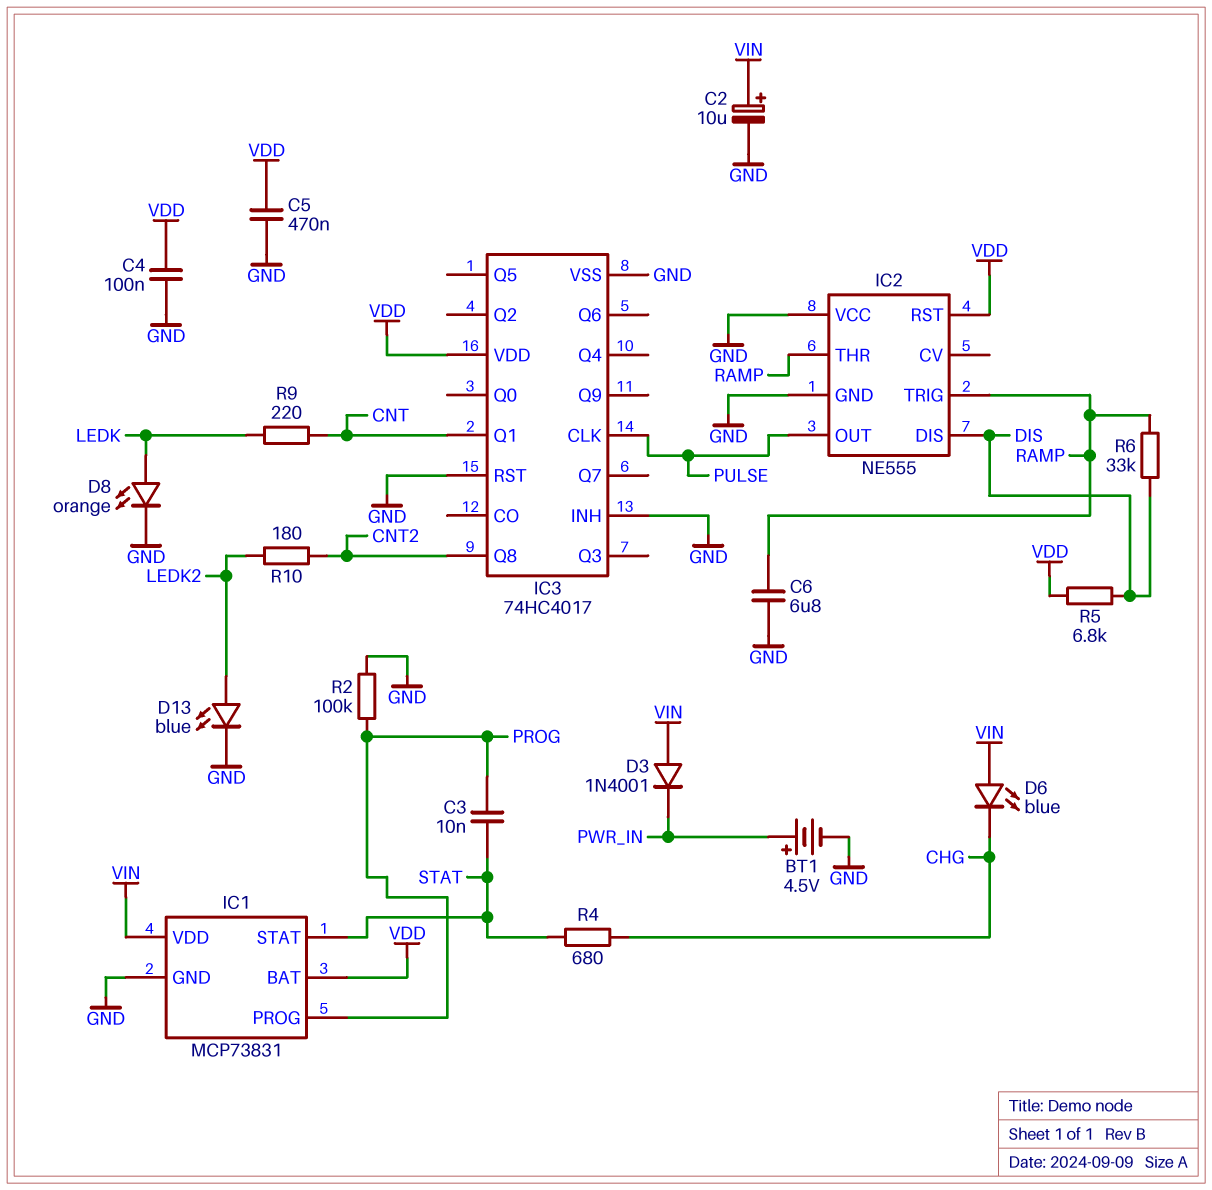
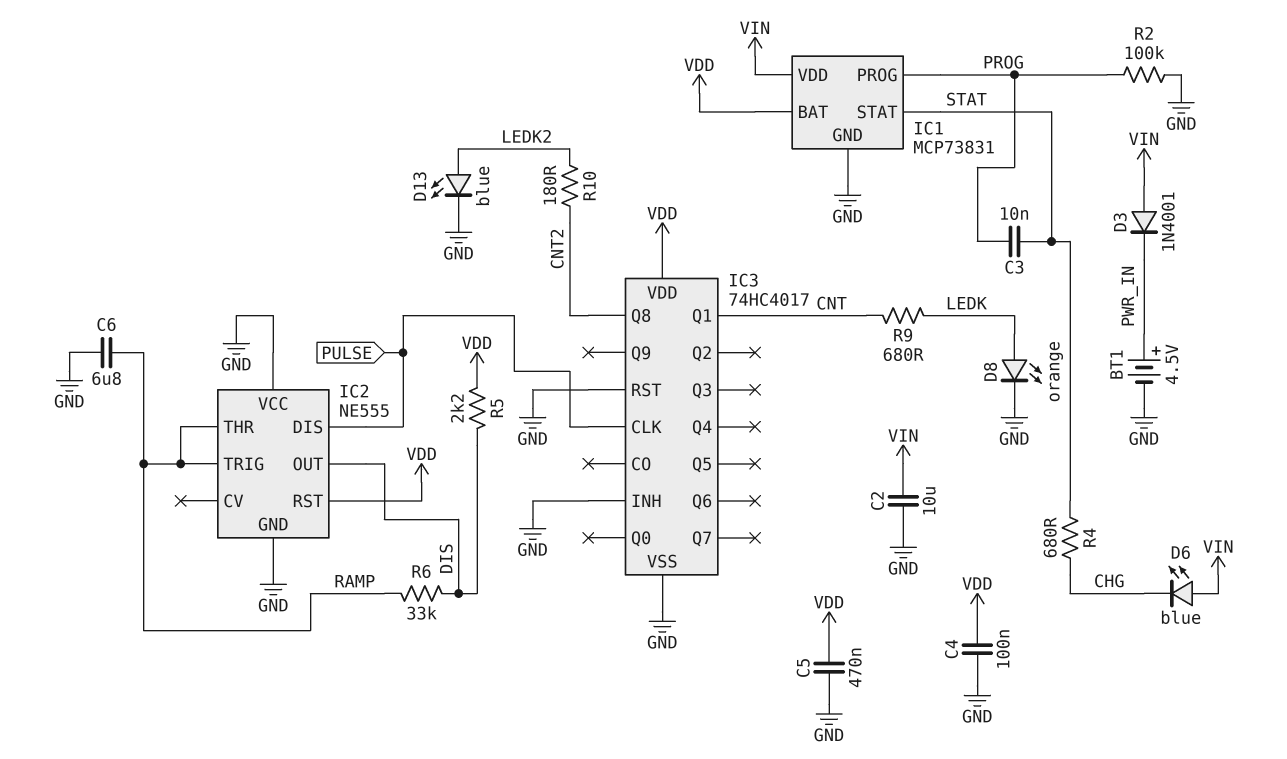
C2: 10uF (plus VIN, minus GND) -> 10uF (GND, VIN)
IC2 pin DIS: DIS -> PULSE
IC2 pin OUT: PULSE -> DIS
R5: 6.8k (DIS, VDD) -> 2.2k (DIS, VDD)
R9: 220 (CNT, LEDK) -> 680 (CNT, LEDK)

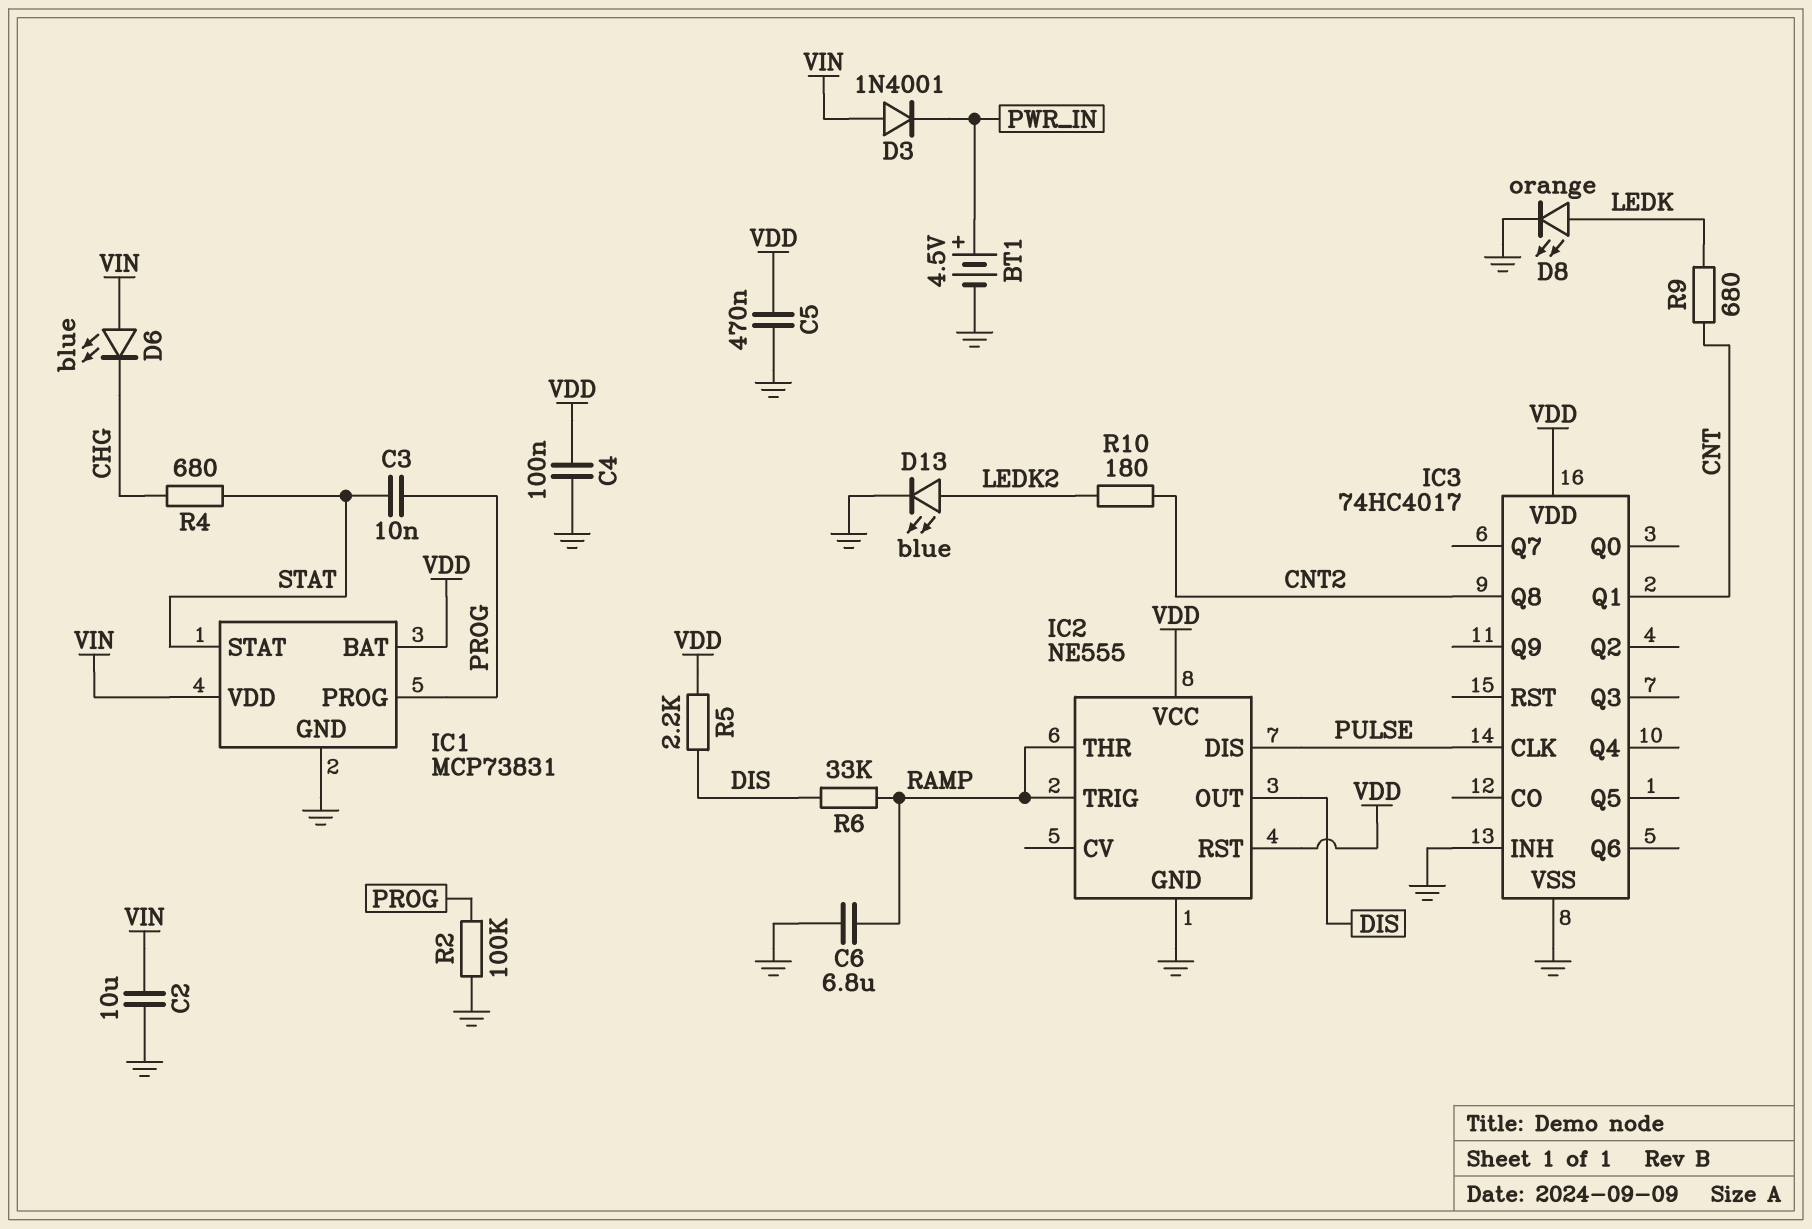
IC2 pin VCC: GND -> VDD
IC3 pin RST: GND -> none

